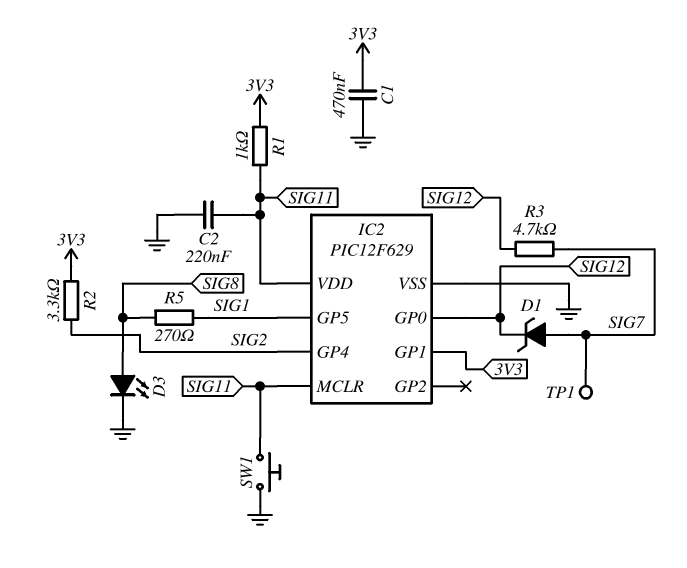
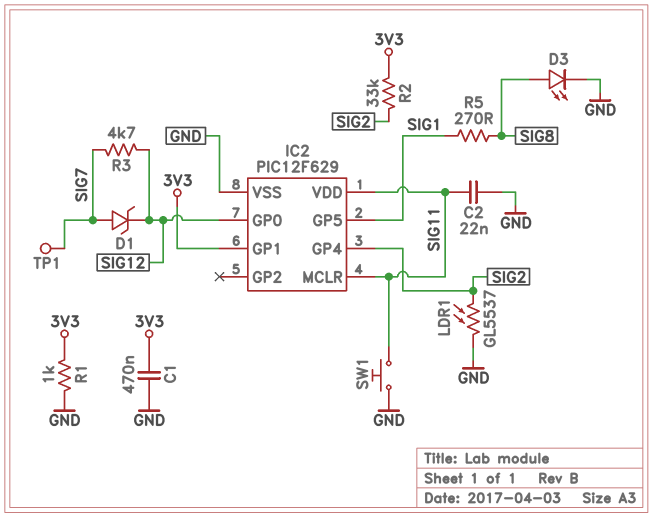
C2: 220nF (GND, SIG11) -> 22nF (GND, SIG11)
LDR1: none -> GL5537 (GND, SIG2)
R1: 1k (3V3, SIG11) -> 1k (3V3, GND)
R2: 3.3k (3V3, SIG2) -> 33k (3V3, SIG2)

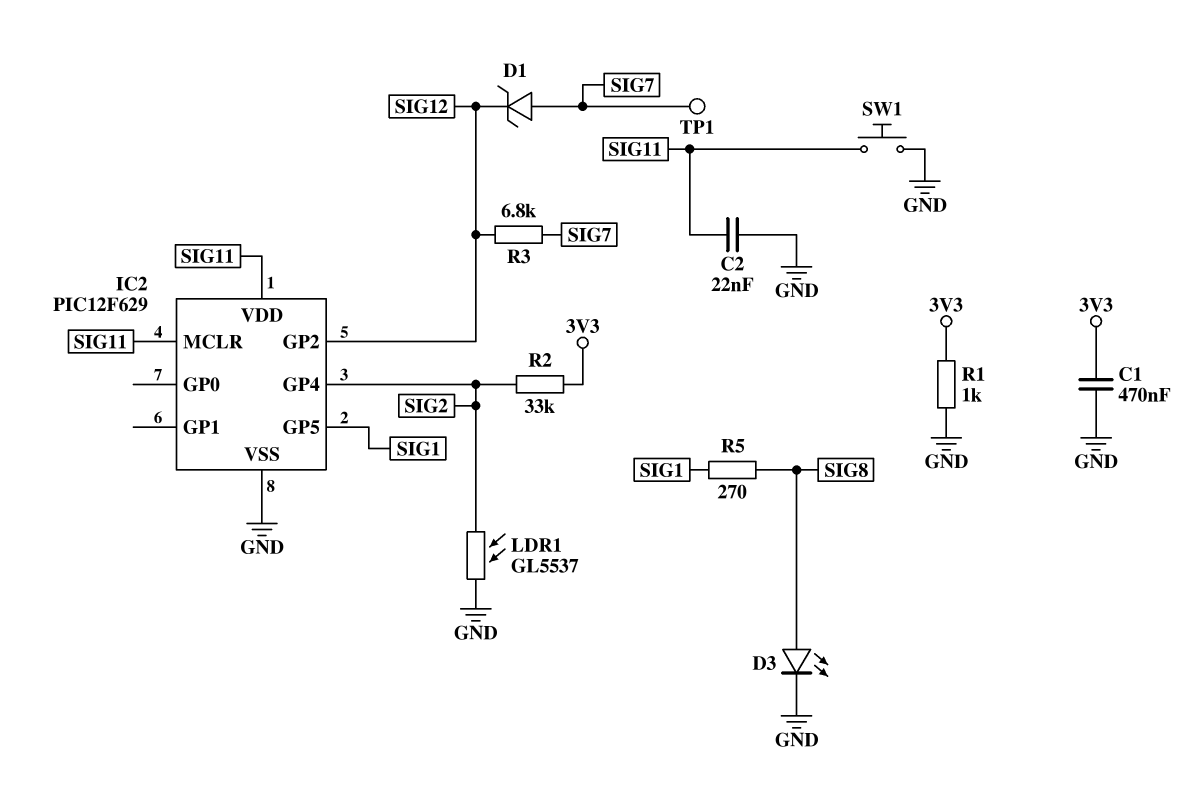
IC2 pin GP0: SIG12 -> none
IC2 pin GP1: 3V3 -> none
IC2 pin GP2: none -> SIG12
R3: 4.7k (SIG7, SIG12) -> 6.8k (SIG7, SIG12)

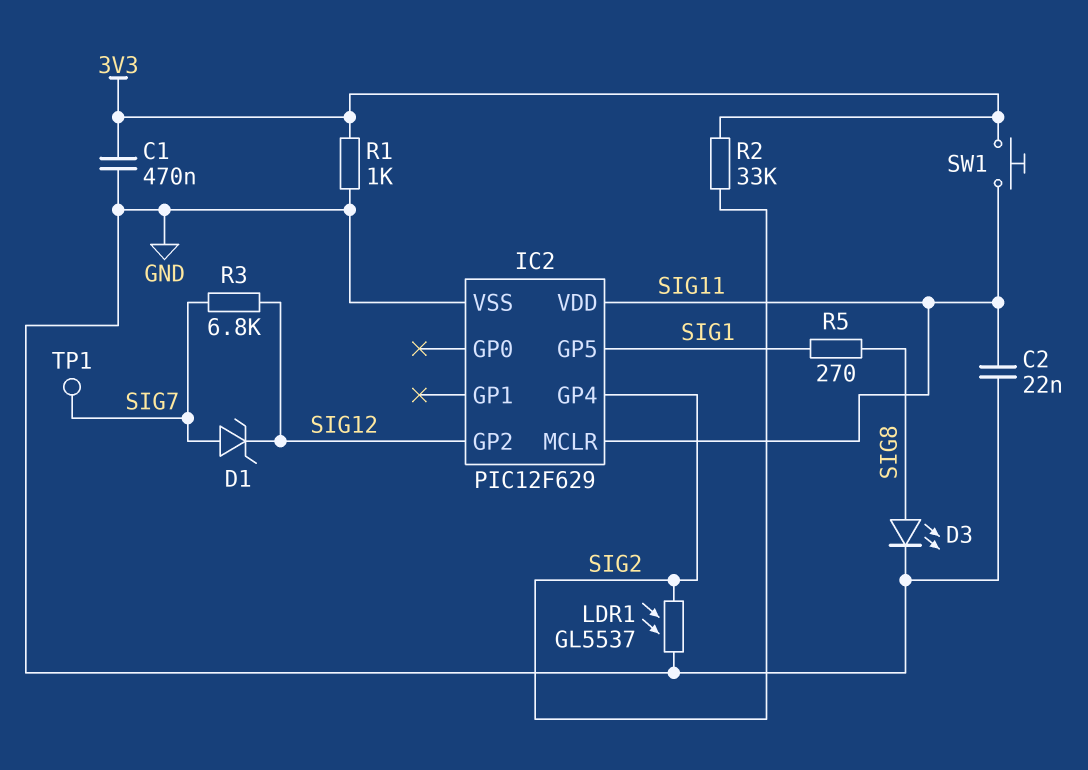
SW1: button (GND, SIG11) -> button (3V3, SIG11)

